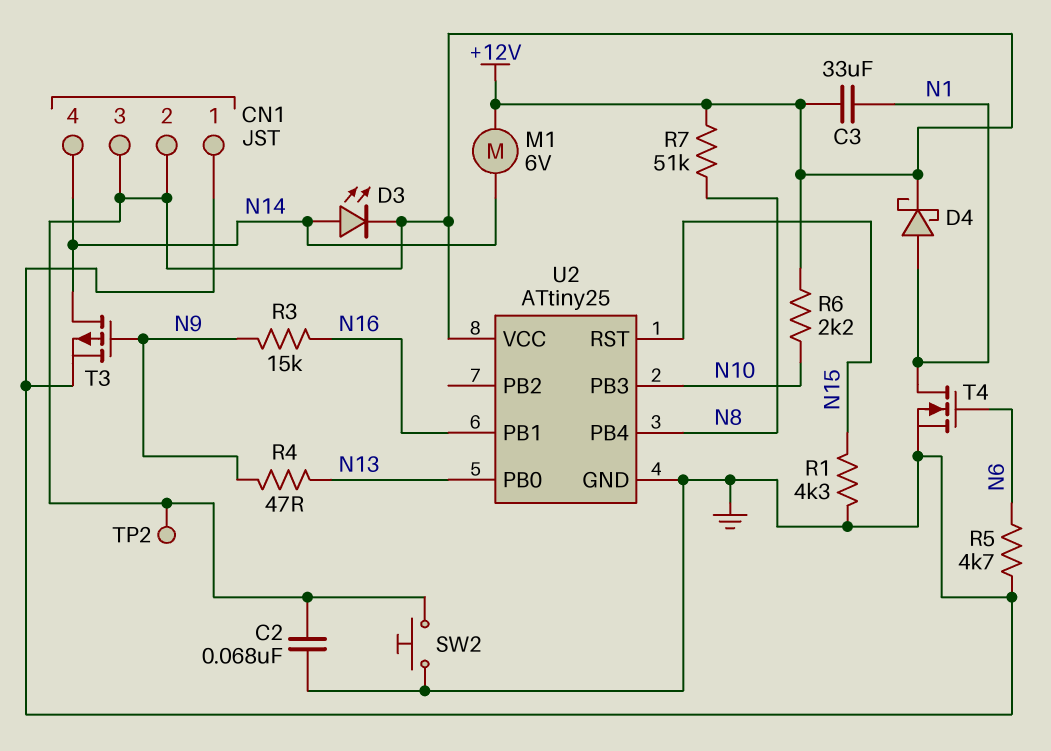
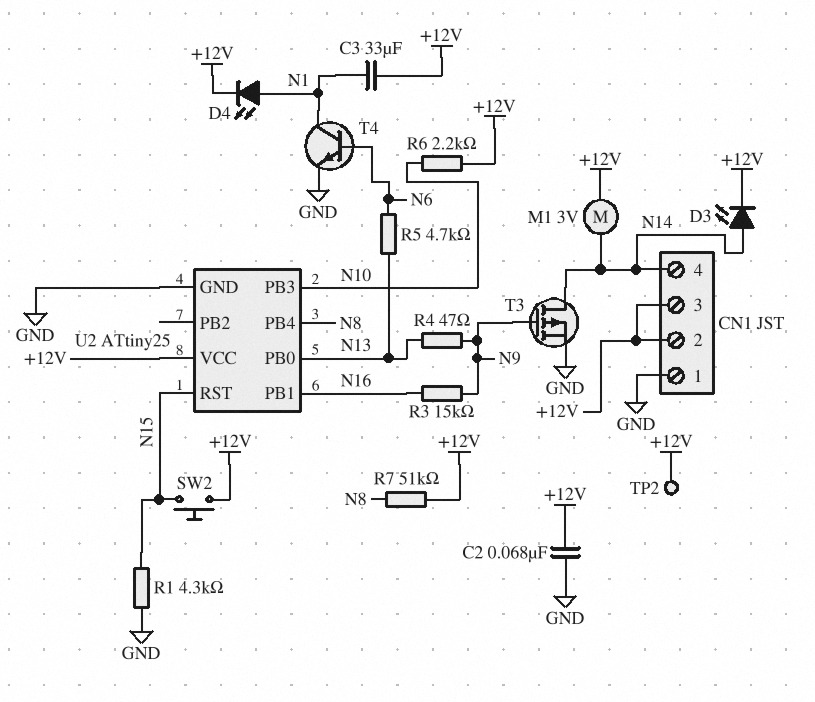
D4: schottky (A N1, K +12V) -> LED (A N1, K +12V)
M1: motor 6V (+12V, N14) -> motor 3V (+12V, N14)
R5: 4.7k (GND, N6) -> 4.7k (N6, N13)
SW2: button (+12V, GND) -> button (+12V, N15)
T4: NMOS (G N6, D N1, S GND) -> NPN (B N6, C N1, E GND)

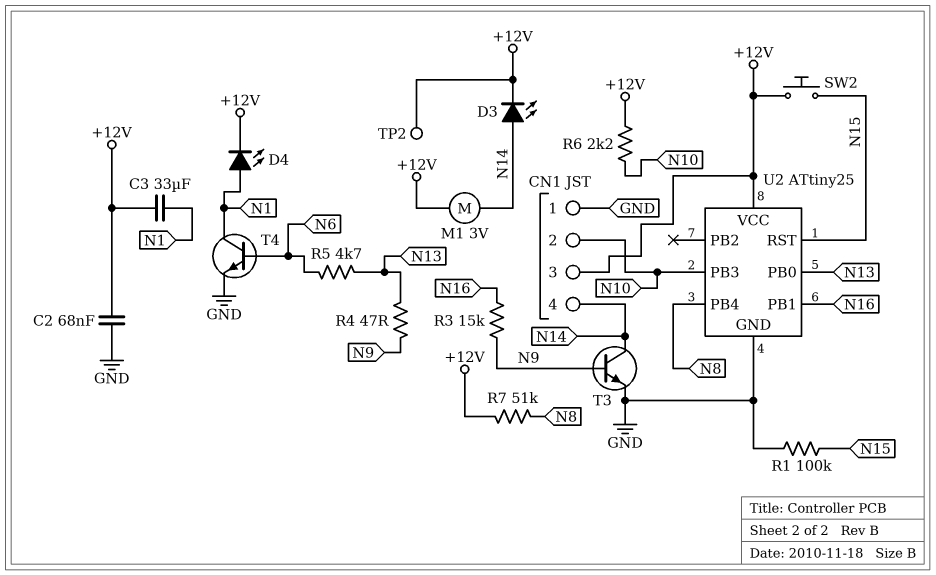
CN1 pin 2: +12V -> N10
R1: 4.3k (GND, N15) -> 100k (GND, N15)
T3: PMOS (G N9, D N14, S GND) -> NPN (B N9, C N14, E GND)

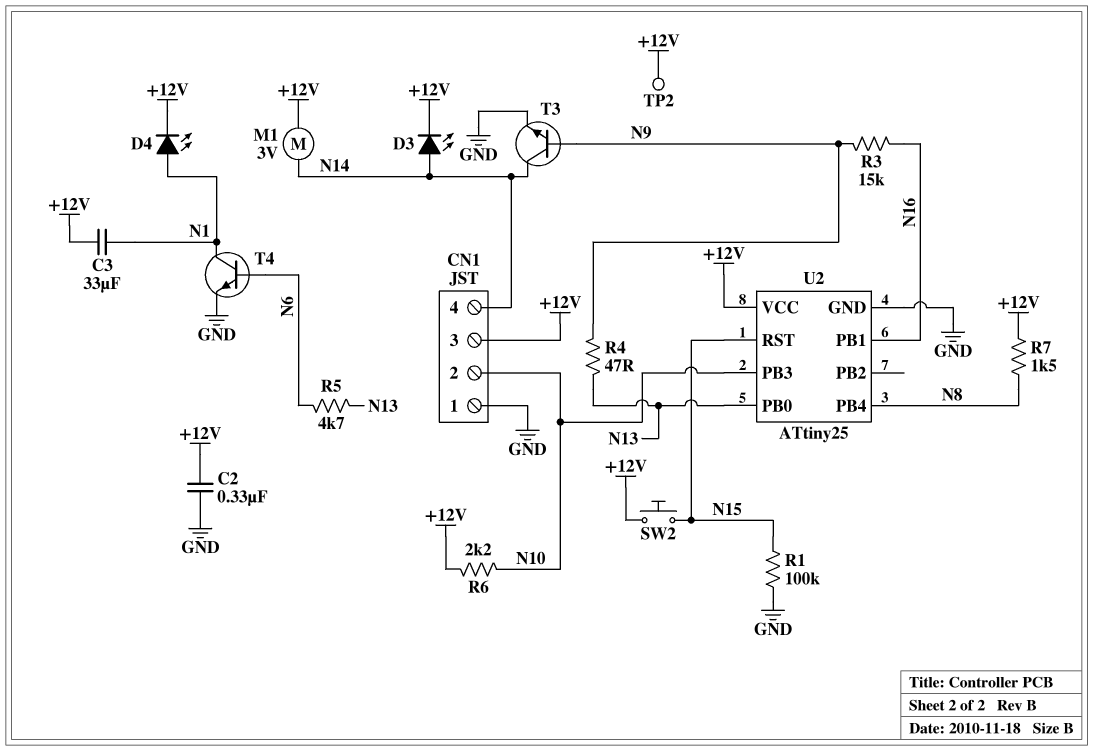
C2: 68nF (+12V, GND) -> 330nF (+12V, GND)
R7: 51k (+12V, N8) -> 1.5k (+12V, N8)

